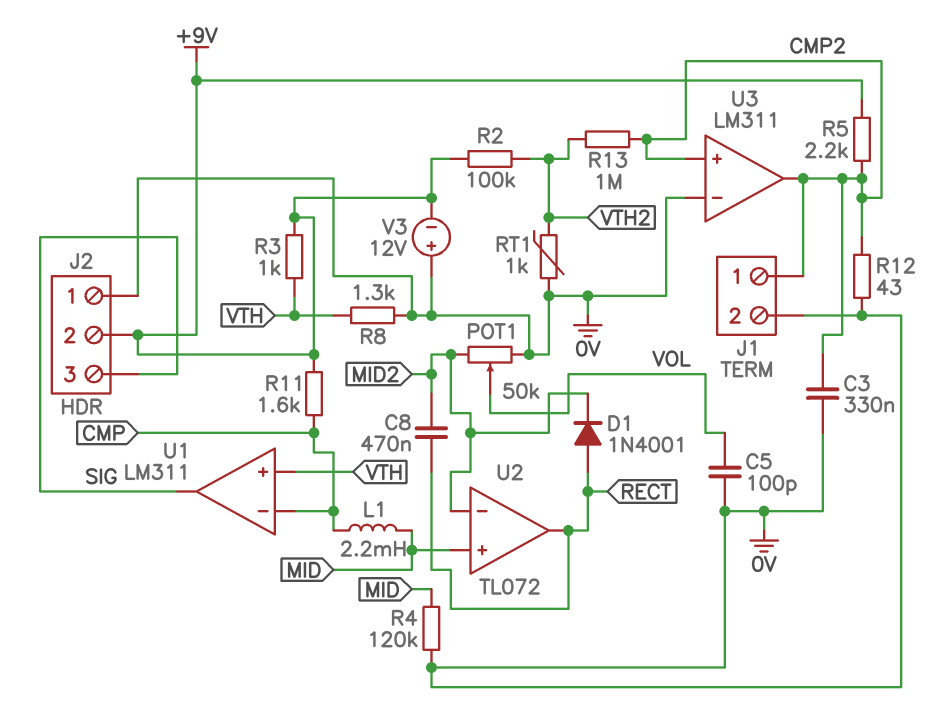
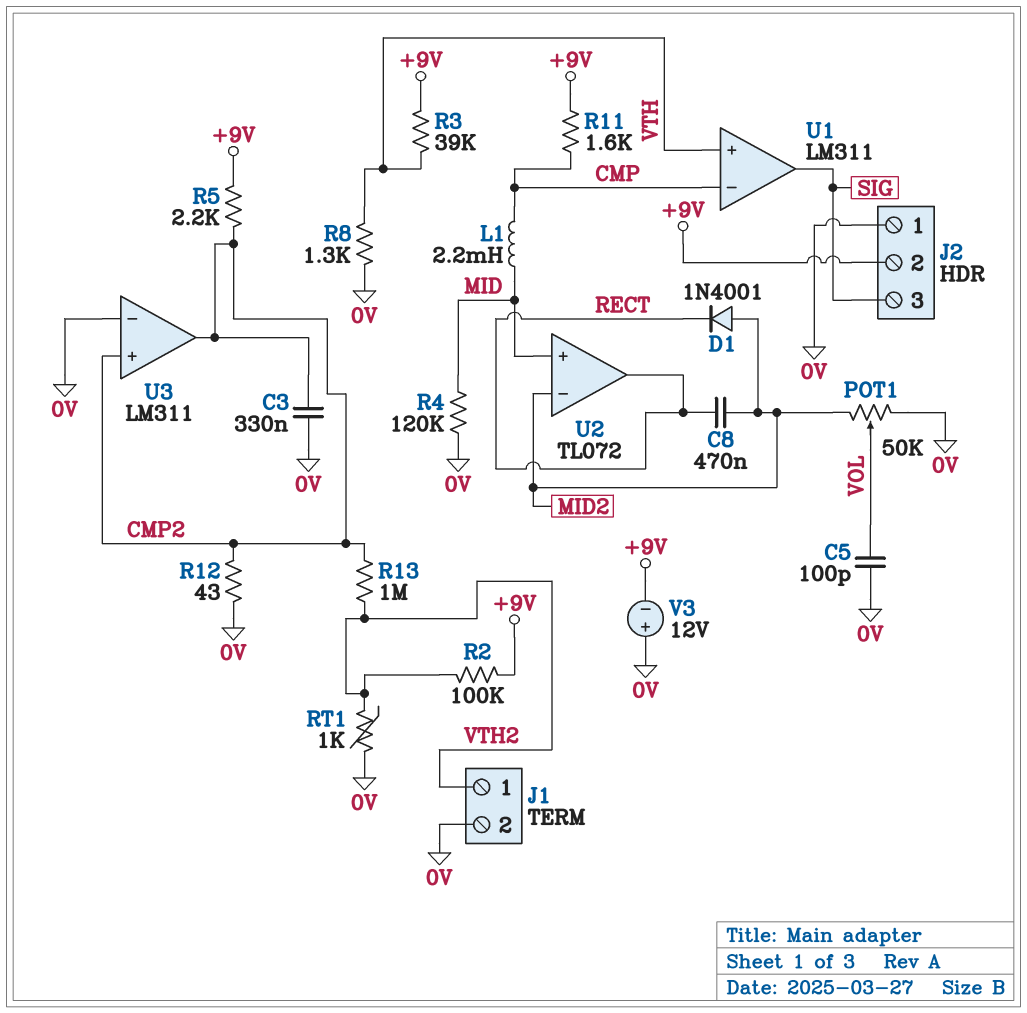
D1: diode 1N4001 (A RECT, K MID2) -> diode 1N4001 (A MID2, K RECT)
J1 pin 1: CMP2 -> VTH2
R3: 1k (+9V, VTH) -> 39k (+9V, VTH)

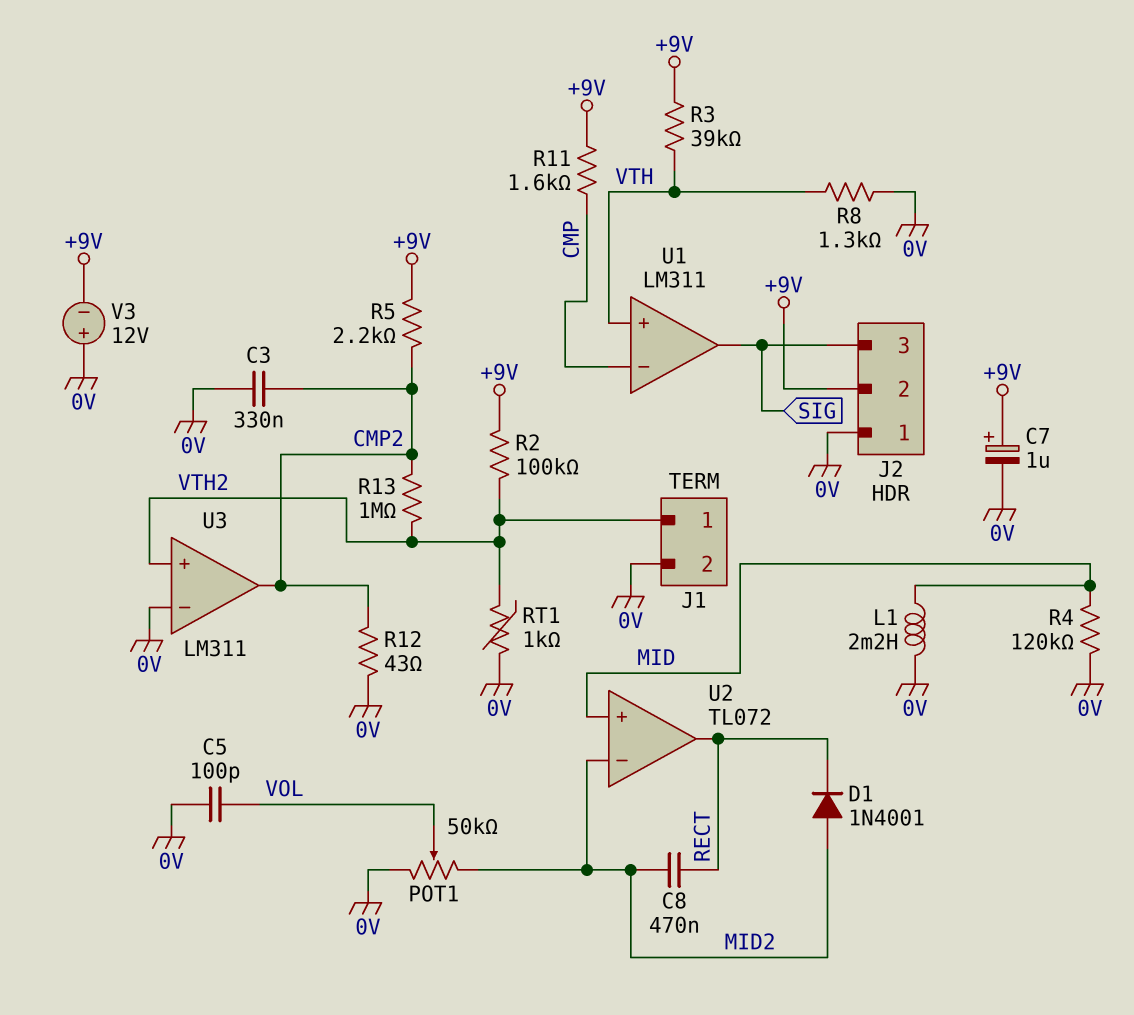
C7: none -> 1uF (plus +9V, minus 0V)
L1: 2.2mH (CMP, MID) -> 2.2mH (0V, MID)
U3 pin in+: CMP2 -> VTH2

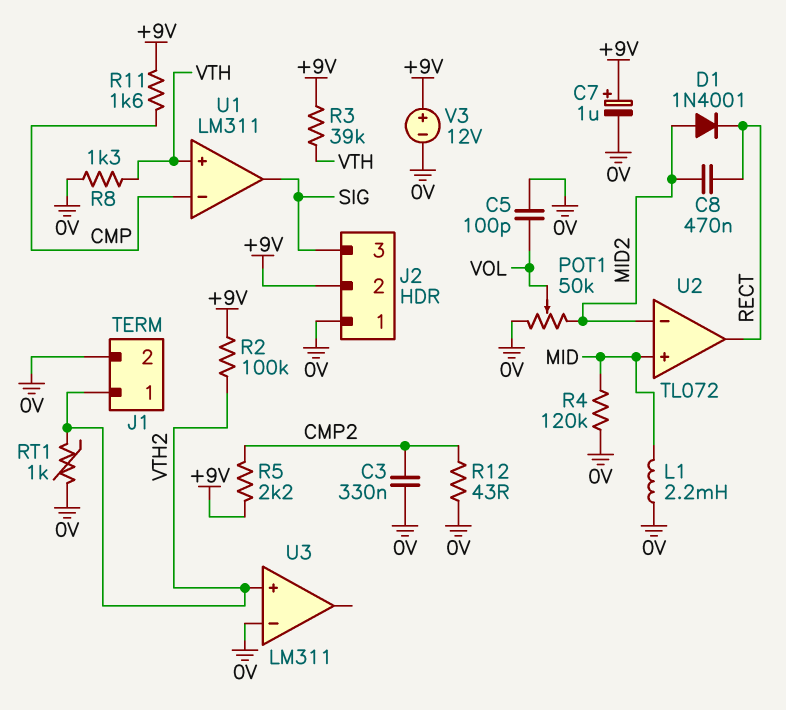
R13: 1M (CMP2, VTH2) -> none
U3 pin out: CMP2 -> none
V3: 12V (plus 0V, minus +9V) -> 12V (plus +9V, minus 0V)

